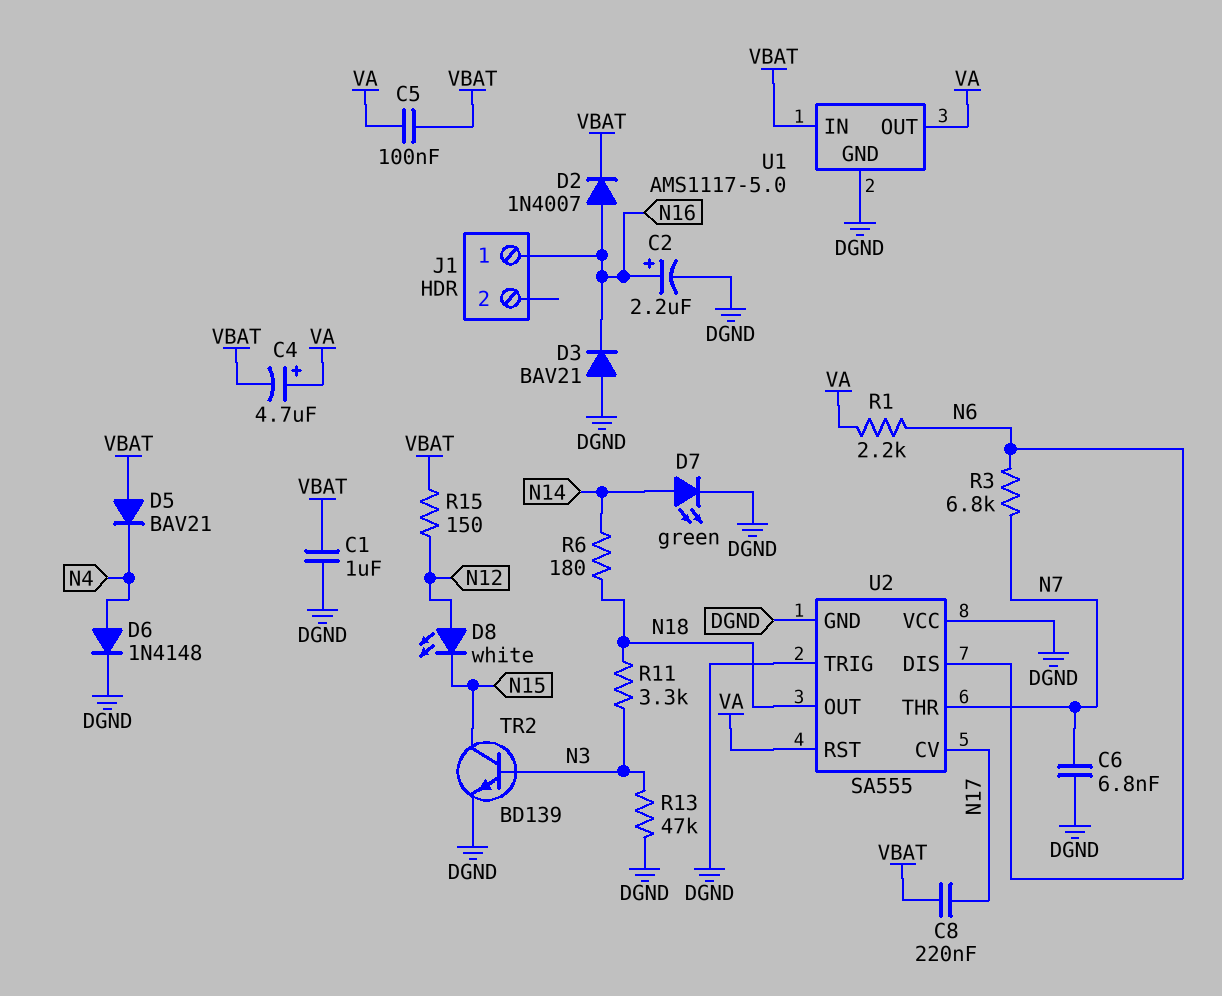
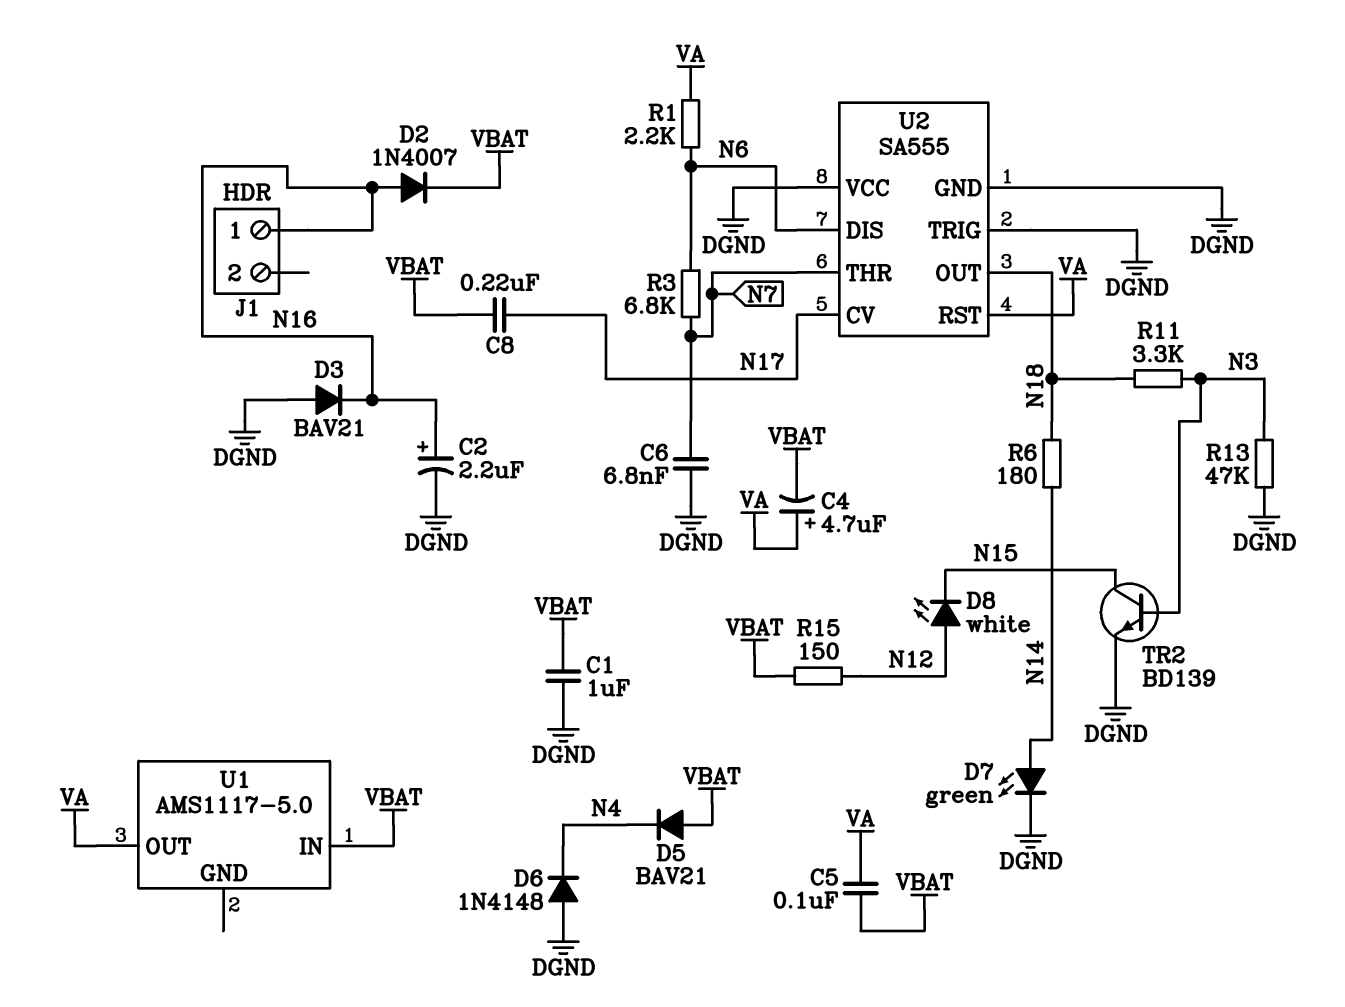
D6: diode 1N4148 (A N4, K DGND) -> diode 1N4148 (A DGND, K N4)
U1 pin GND: DGND -> none

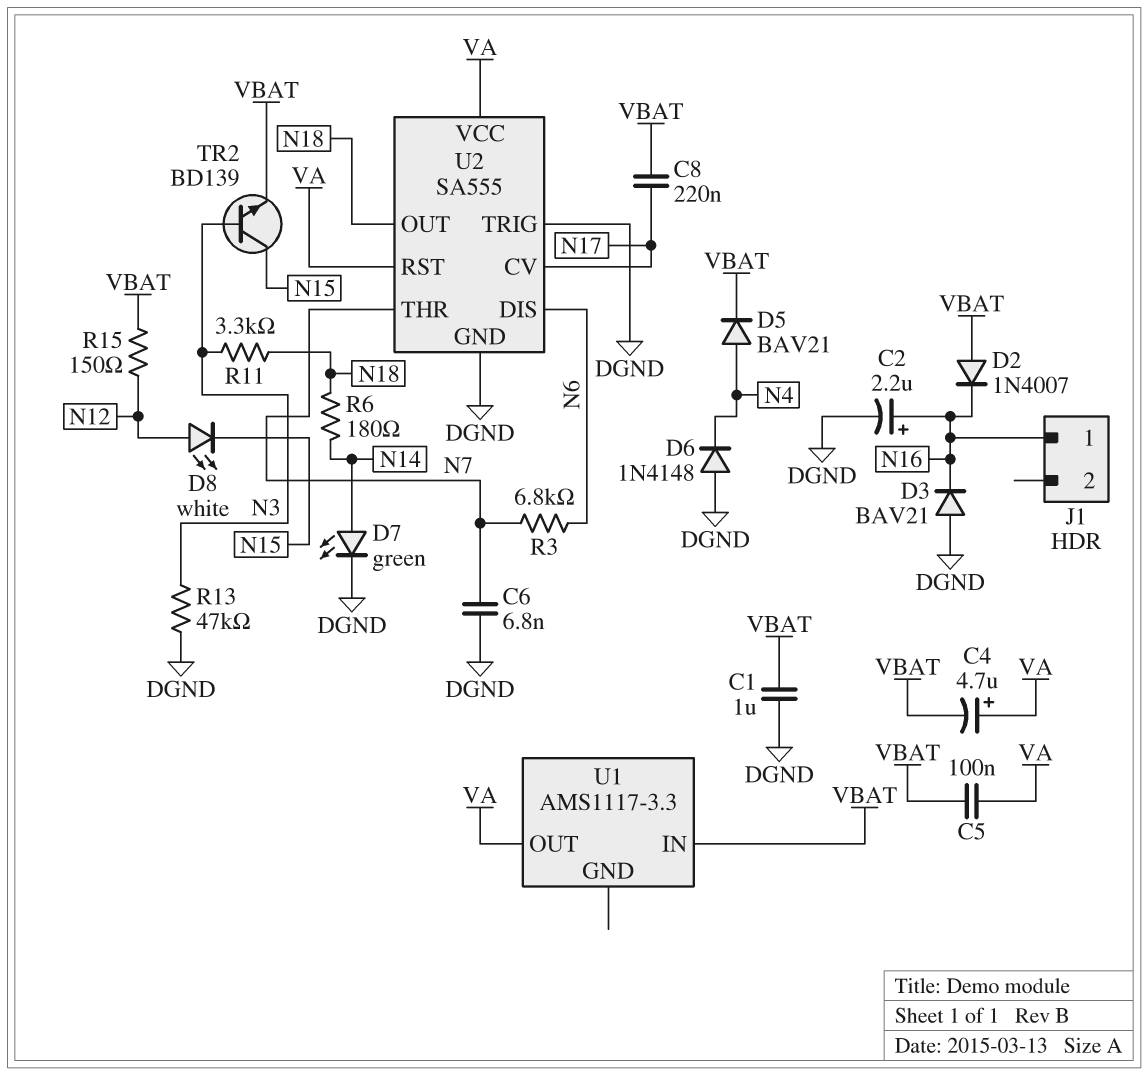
D2: diode 1N4007 (A N16, K VBAT) -> diode 1N4007 (A VBAT, K N16)
D5: diode BAV21 (A VBAT, K N4) -> diode BAV21 (A N4, K VBAT)
R1: 2.2k (N6, VA) -> none
TR2: NPN BD139 (B N3, C N15, E DGND) -> NPN BD139 (B N3, C N15, E VBAT)
U1: AMS1117-5.0 -> AMS1117-3.3
U2 pin VCC: DGND -> VA

